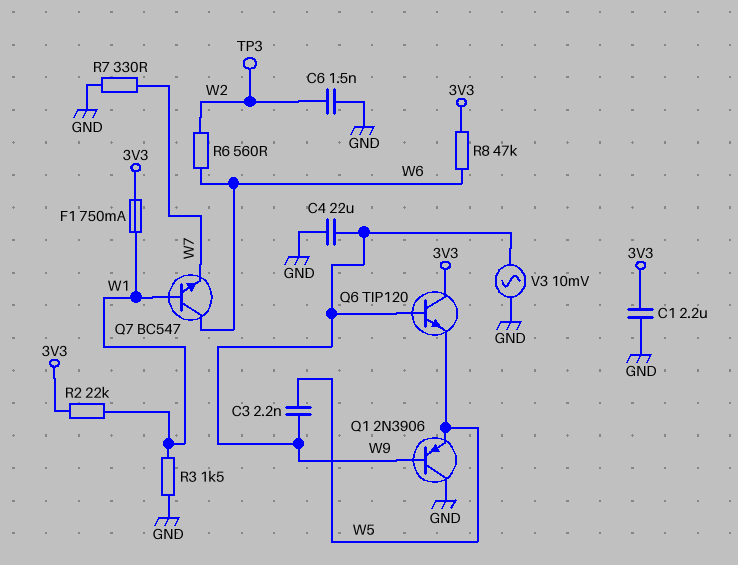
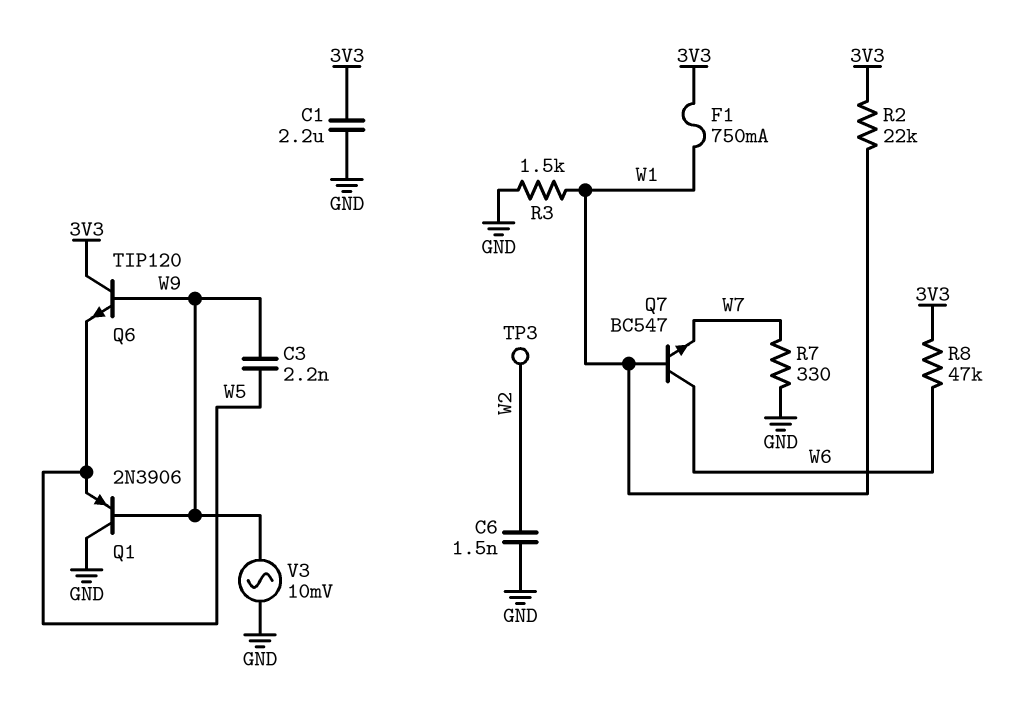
C4: 22uF (GND, W9) -> none
R6: 560 (W2, W6) -> none

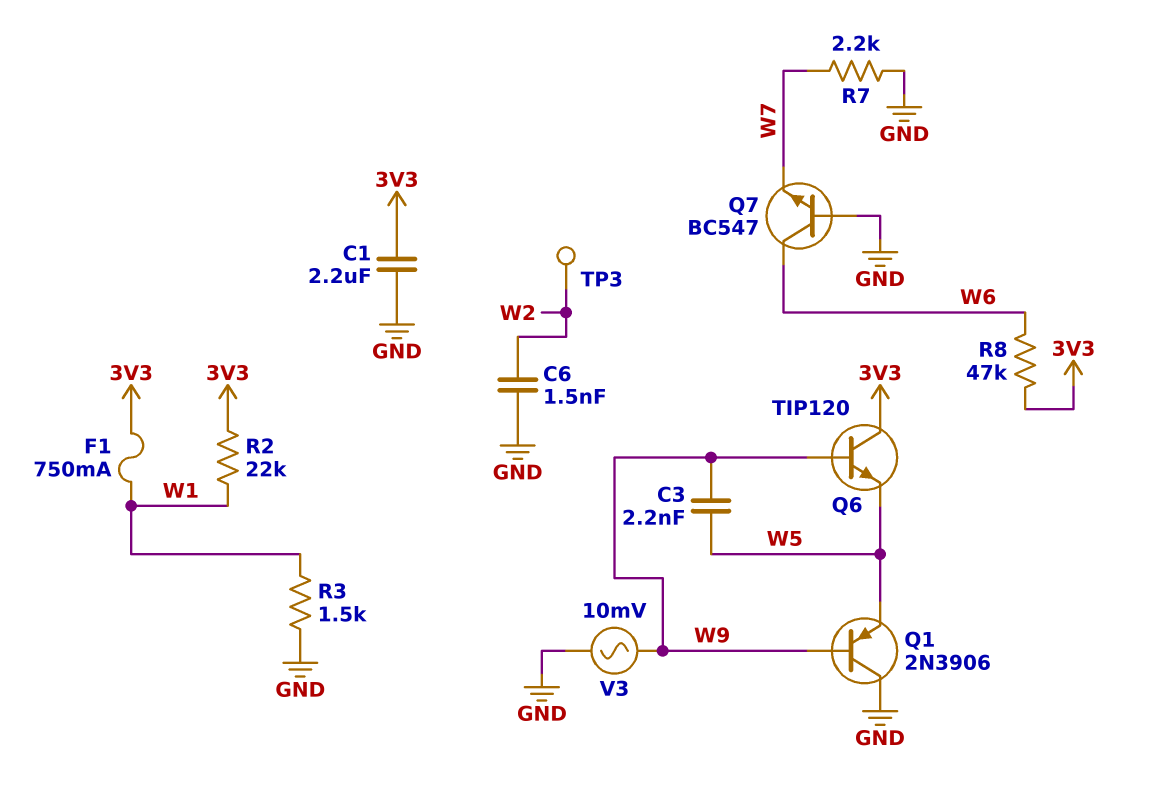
Q7: NPN BC547 (B W1, C W6, E W7) -> NPN BC547 (B GND, C W6, E W7)
R7: 330 (GND, W7) -> 2.2k (GND, W7)

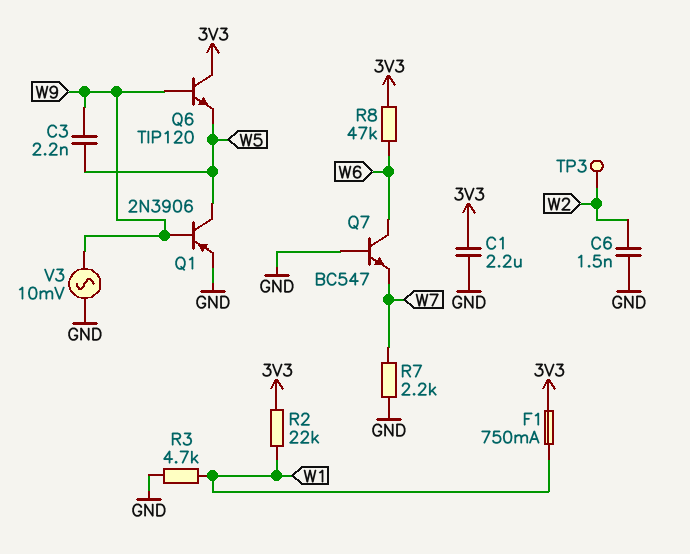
Q1: PNP 2N3906 (B W9, C GND, E W5) -> PNP 2N3906 (B W9, C W5, E GND)
R3: 1.5k (GND, W1) -> 4.7k (GND, W1)

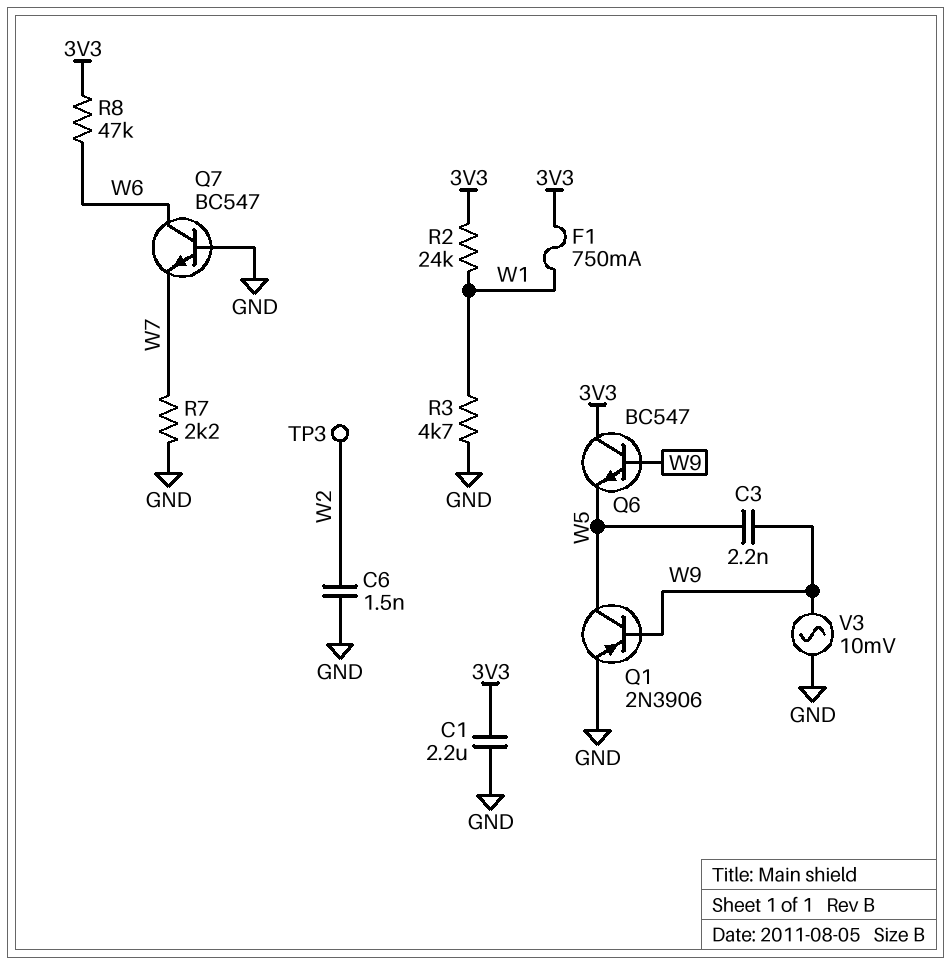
Q6: NPN TIP120 (B W9, C 3V3, E W5) -> NPN BC547 (B W9, C 3V3, E W5)
R2: 22k (3V3, W1) -> 24k (3V3, W1)

